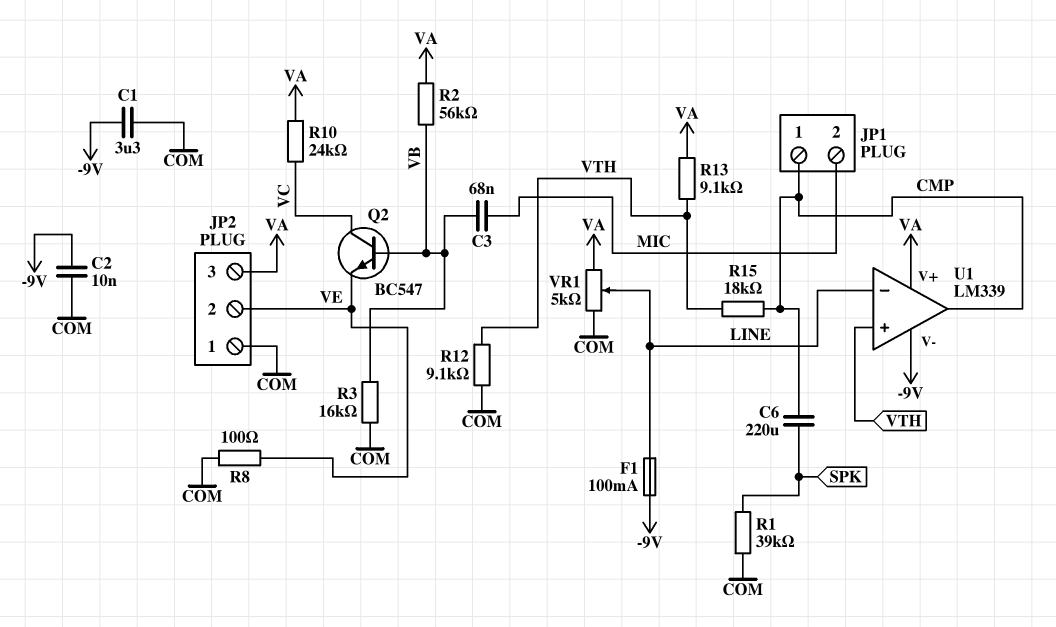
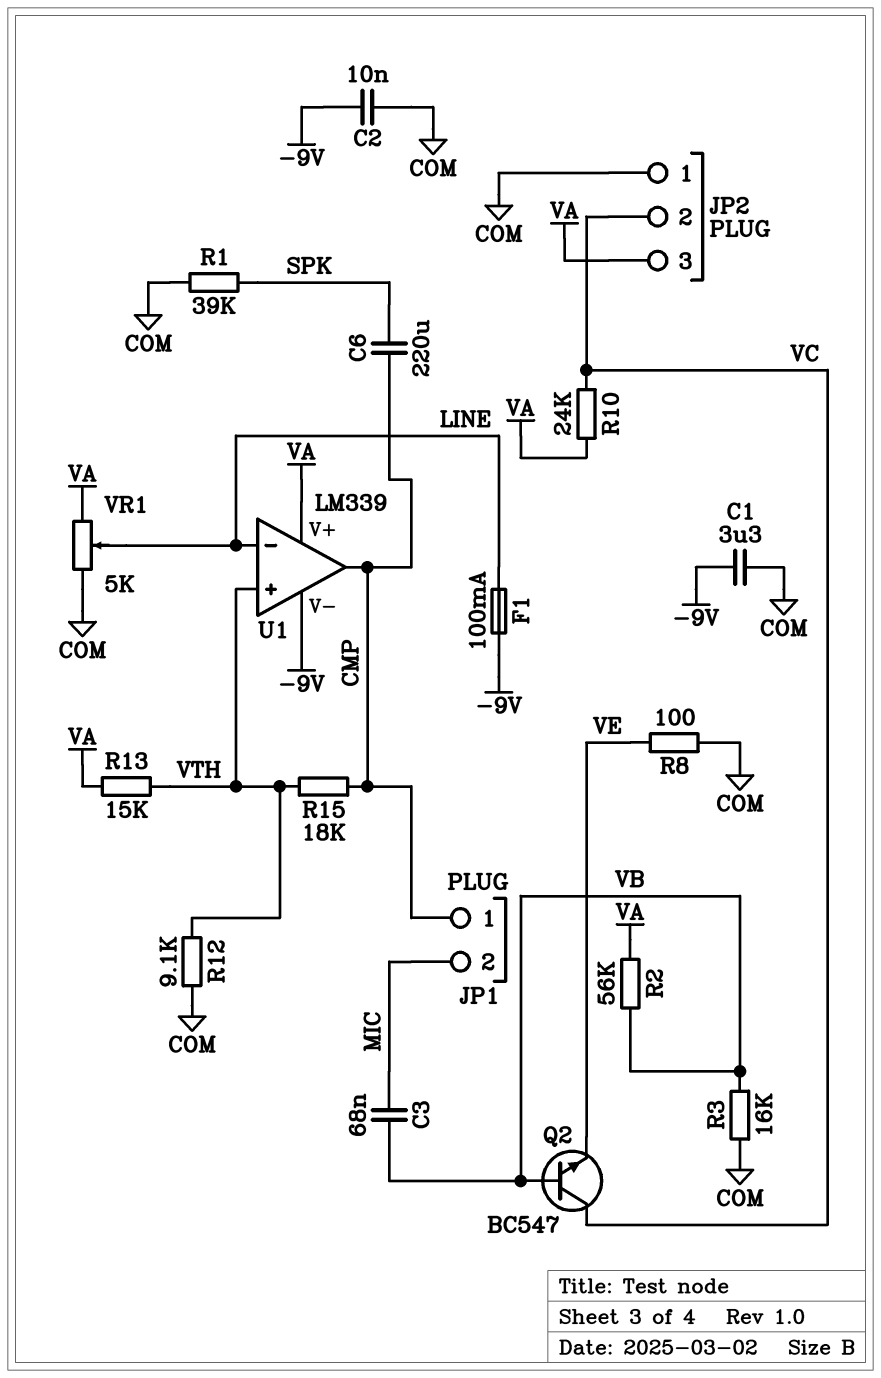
JP2 pin 2: VE -> VC
R13: 9.1k (VA, VTH) -> 15k (VA, VTH)

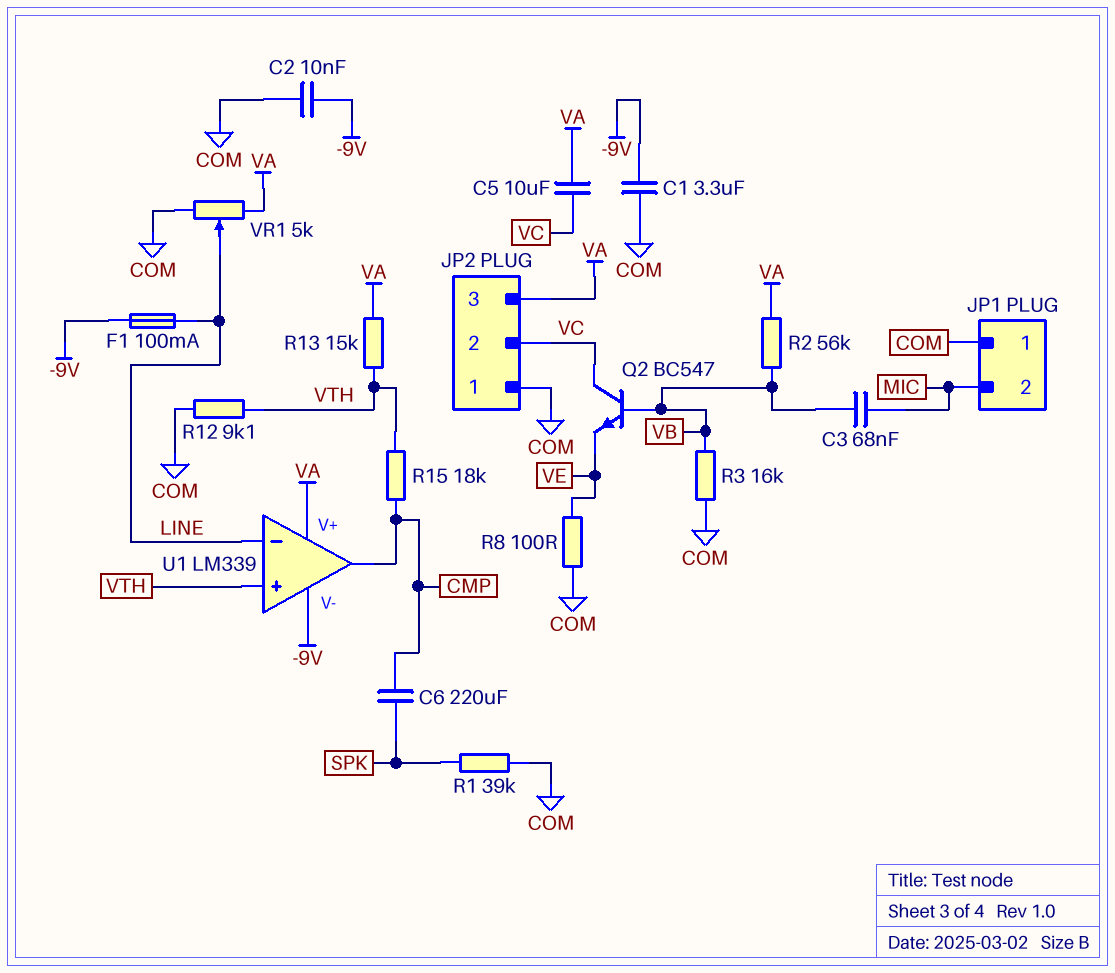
C5: none -> 10uF (VA, VC)
JP1 pin 1: CMP -> COM
R10: 24k (VA, VC) -> none

